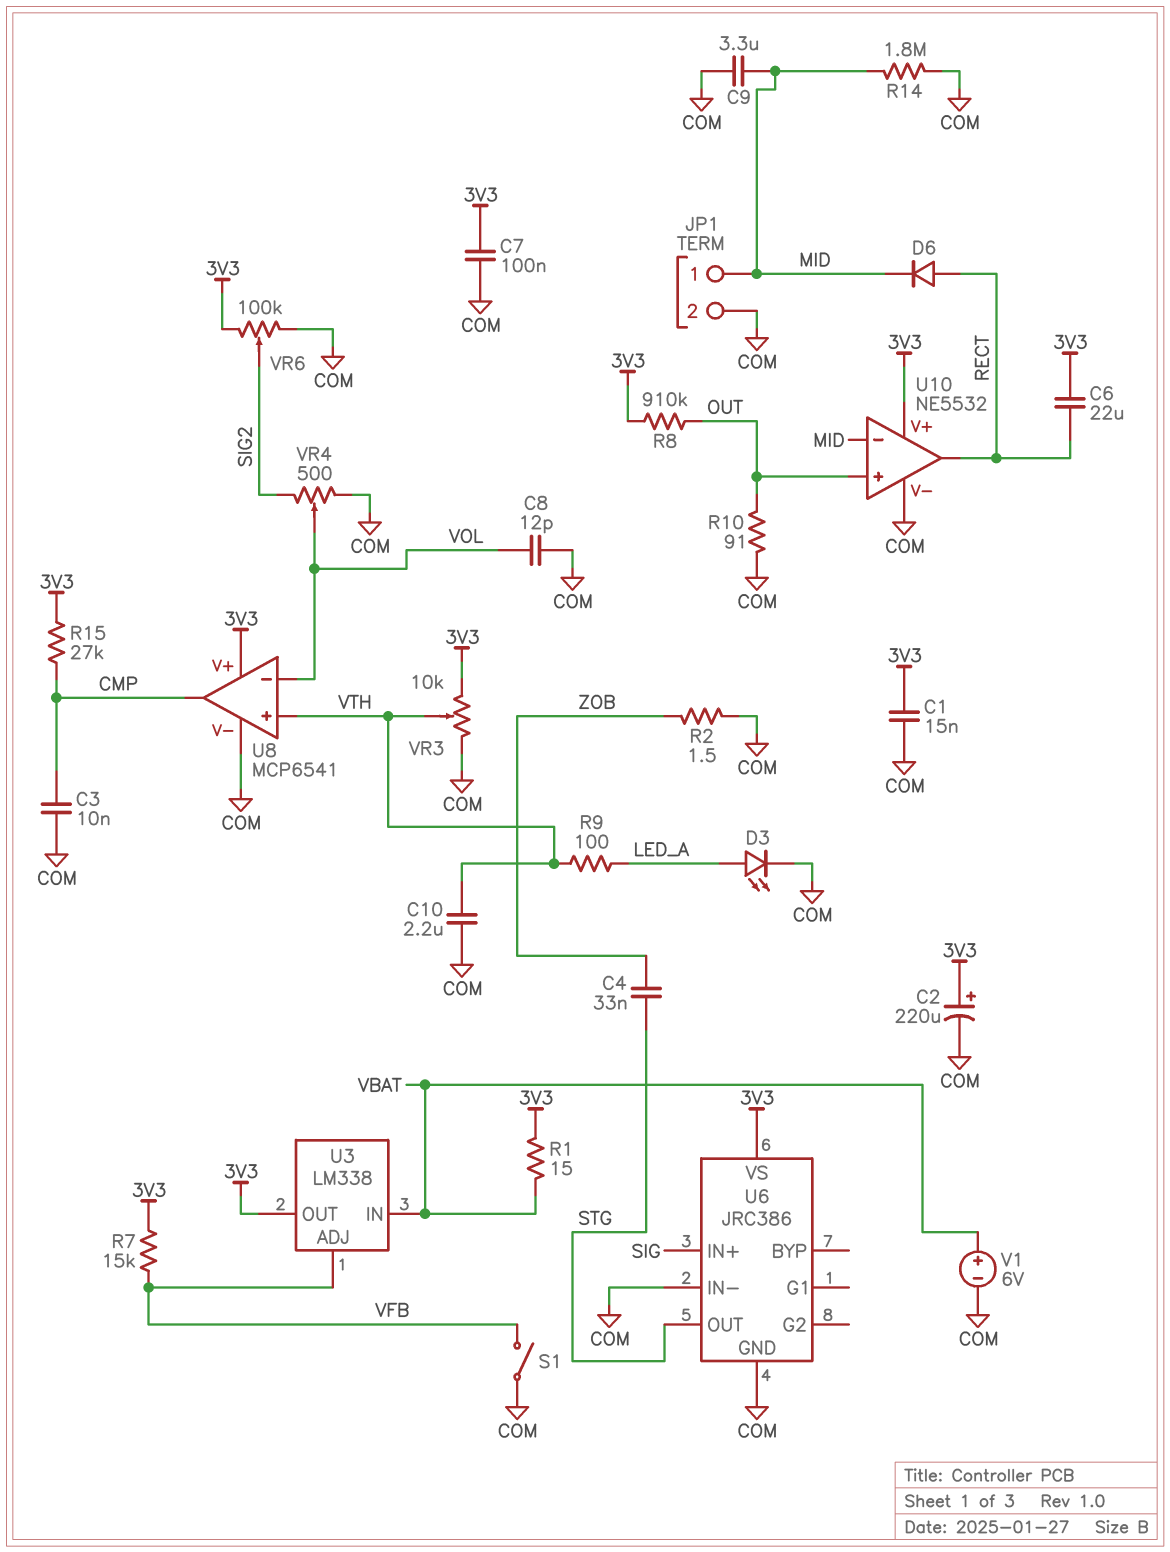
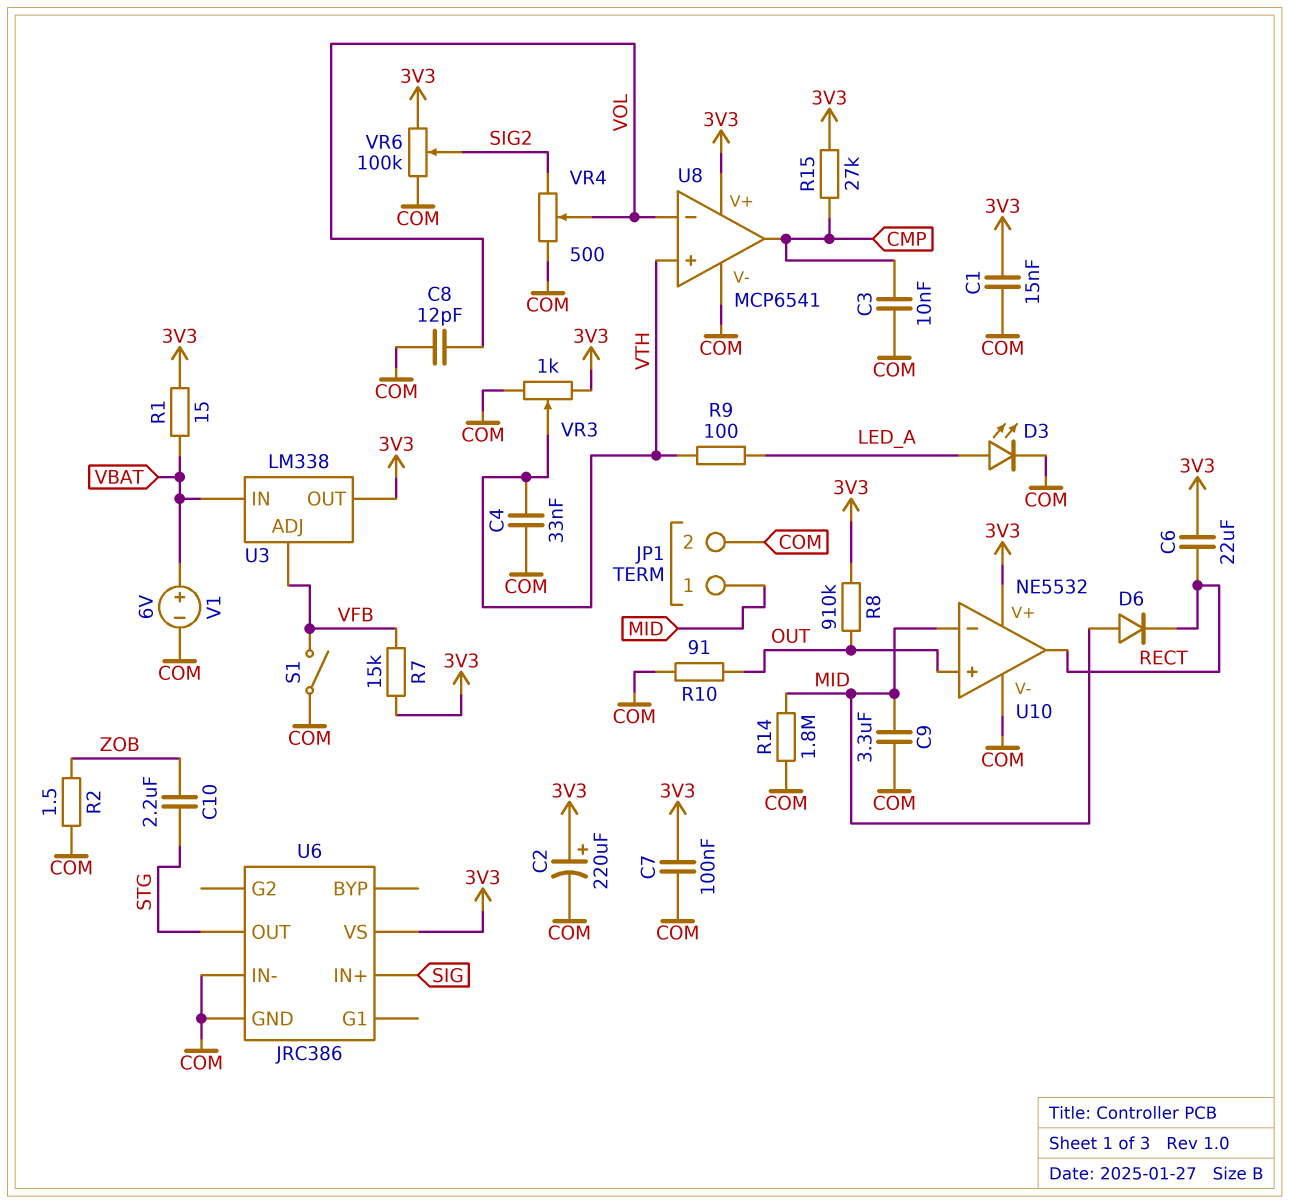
C4: 33nF (STG, ZOB) -> 33nF (COM, VTH)
C10: 2.2uF (COM, VTH) -> 2.2uF (STG, ZOB)
D6: diode (A RECT, K MID) -> diode (A MID, K RECT)
VR3: 10k (3V3, COM, wiper VTH) -> 1k (3V3, COM, wiper VTH)

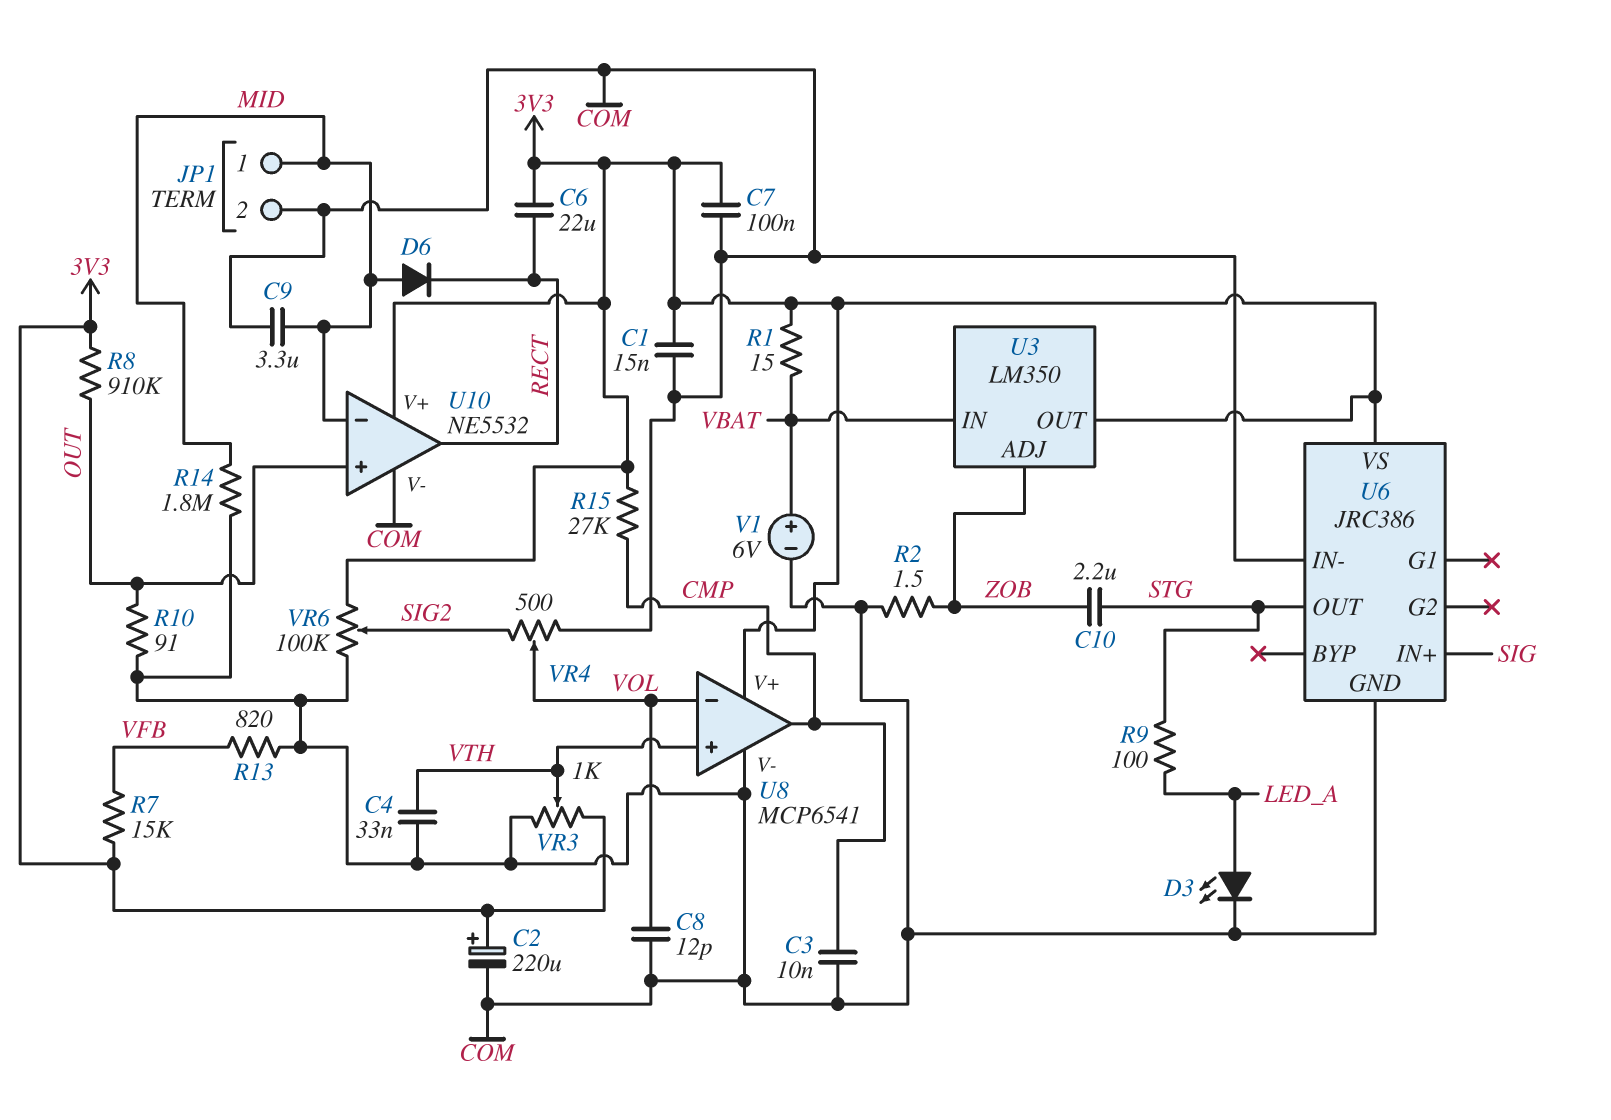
R9: 100 (LED_A, VTH) -> 100 (LED_A, STG)
R13: none -> 820 (COM, VFB)
S1: switch (COM, VFB) -> none
U3: LM338 -> LM350
U3 pin ADJ: VFB -> ZOB

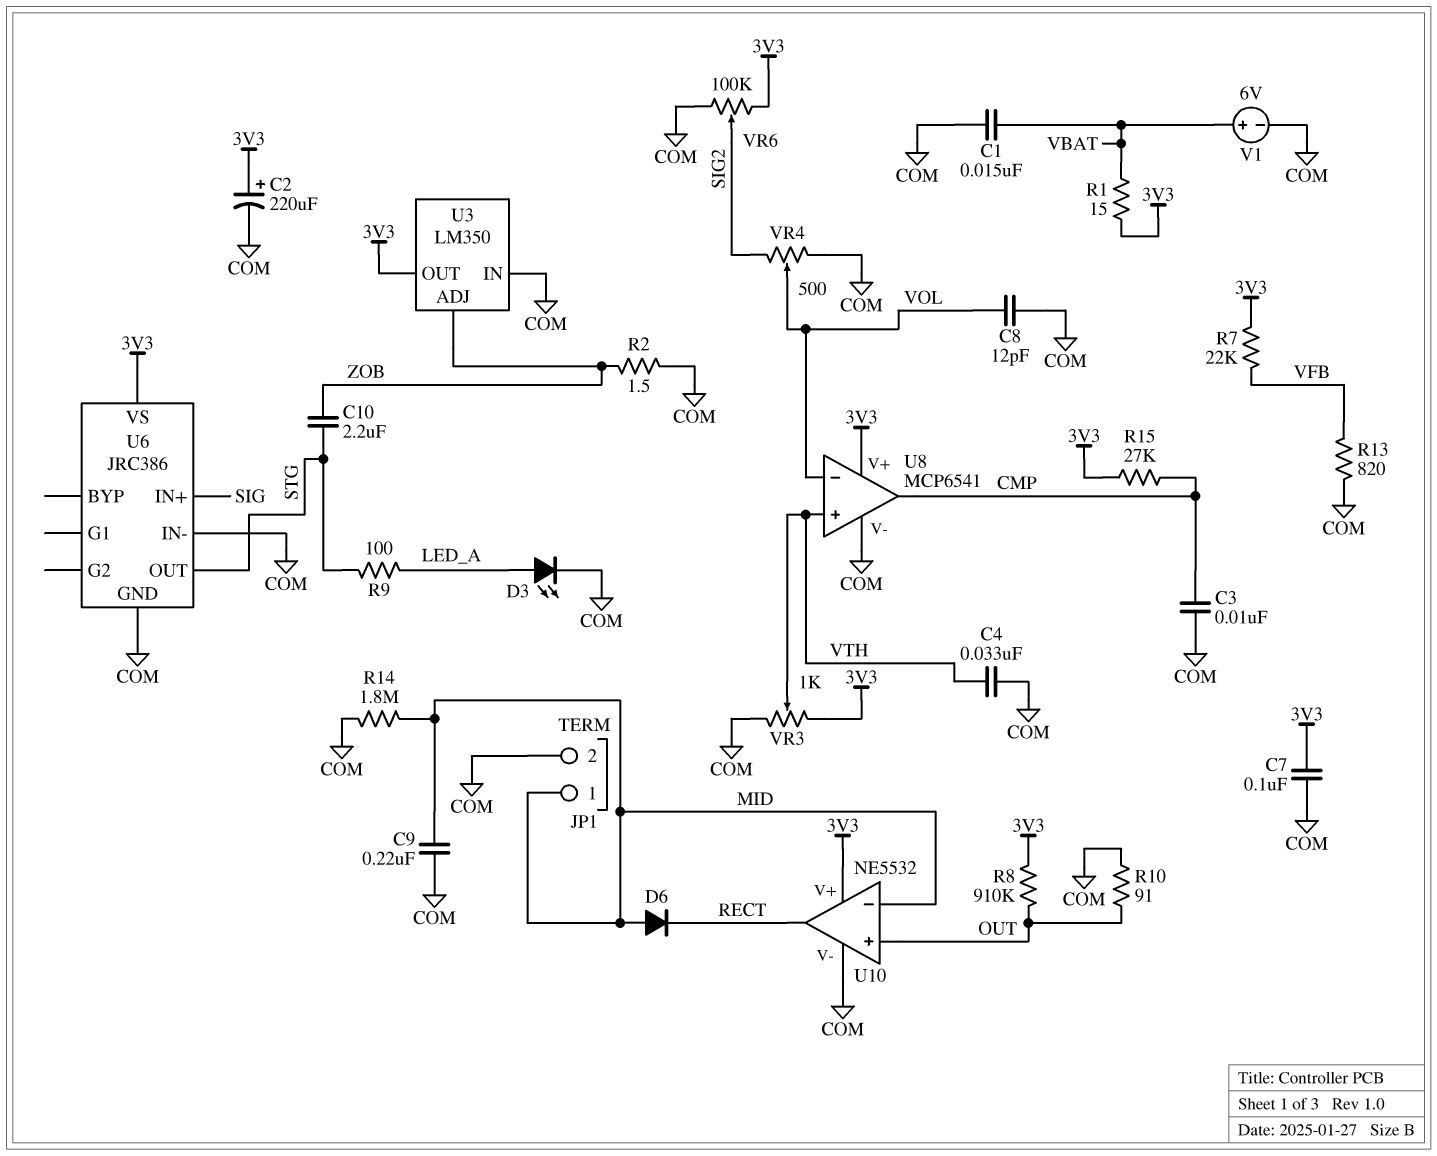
C1: 15nF (3V3, COM) -> 15nF (COM, VBAT)
C6: 22uF (3V3, RECT) -> none
C9: 3.3uF (COM, MID) -> 220nF (COM, MID)
R7: 15k (3V3, VFB) -> 22k (3V3, VFB)
U3 pin IN: VBAT -> COM

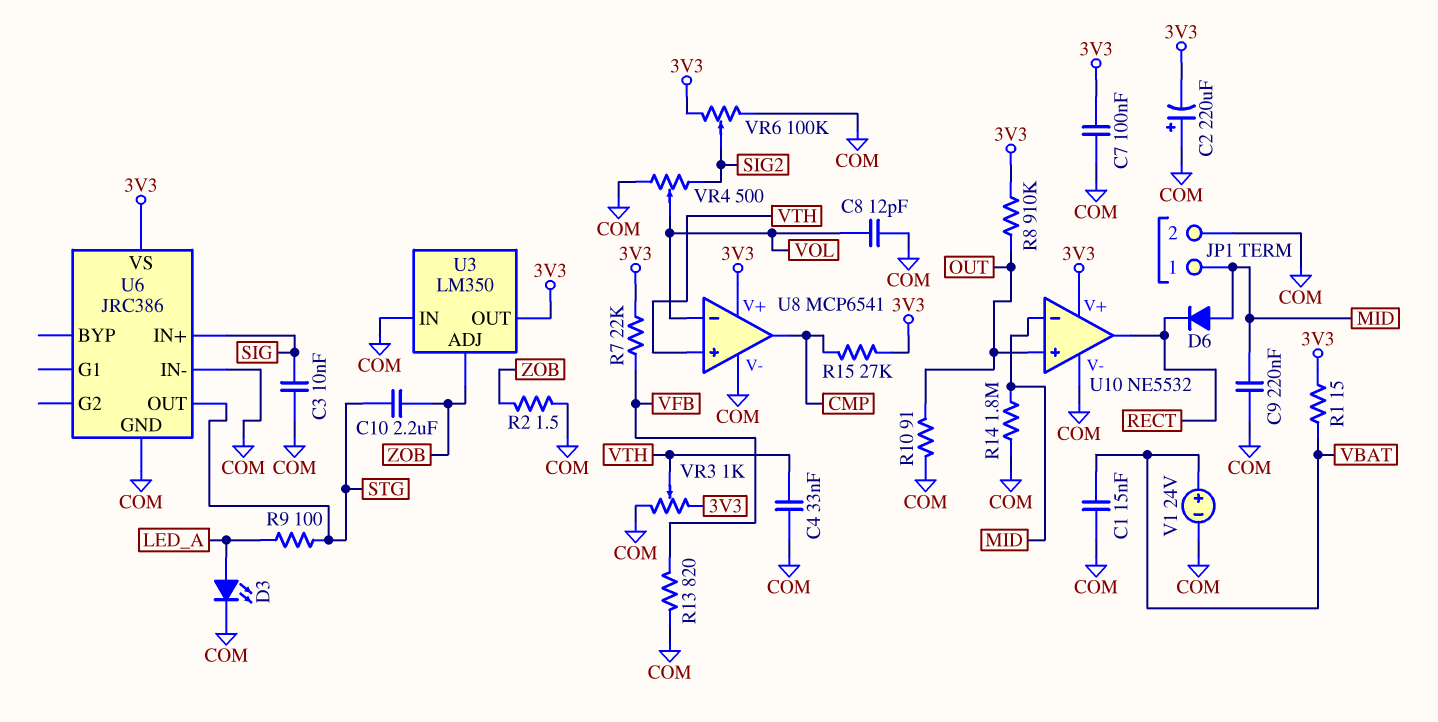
C2: 220uF (plus 3V3, minus COM) -> 220uF (plus COM, minus 3V3)
C3: 10nF (CMP, COM) -> 10nF (COM, SIG)
V1: 6V (plus VBAT, minus COM) -> 24V (plus VBAT, minus COM)

